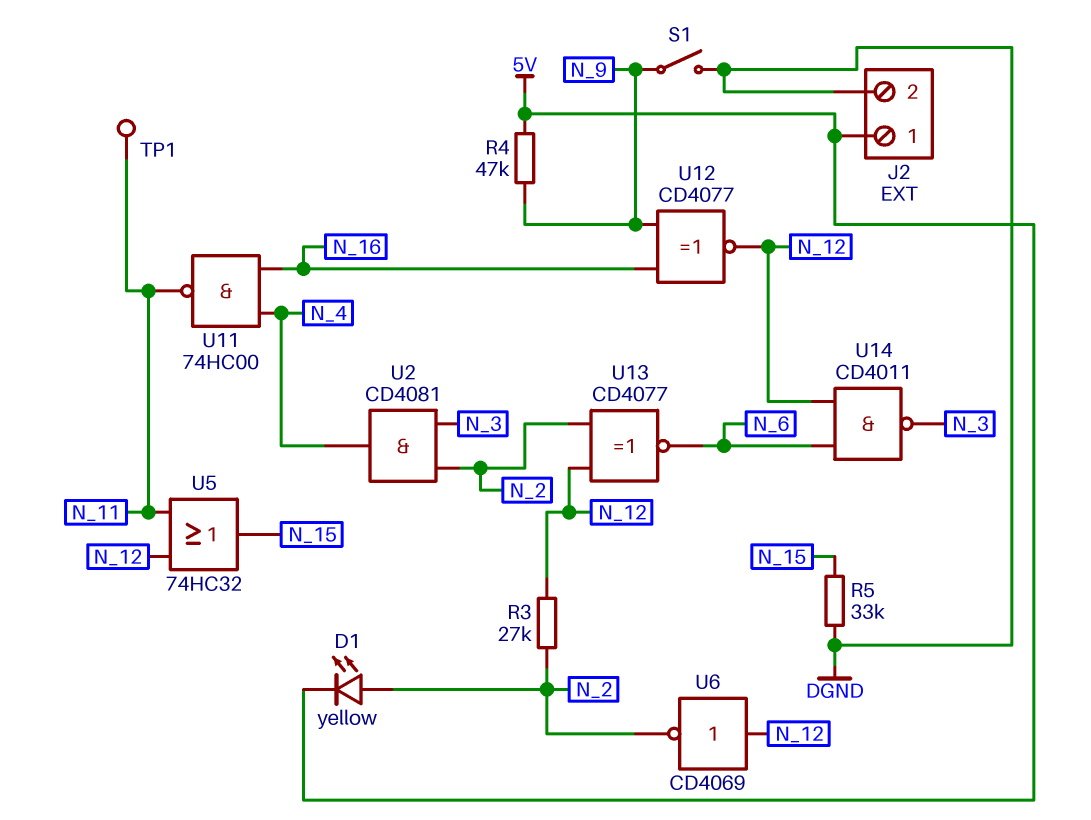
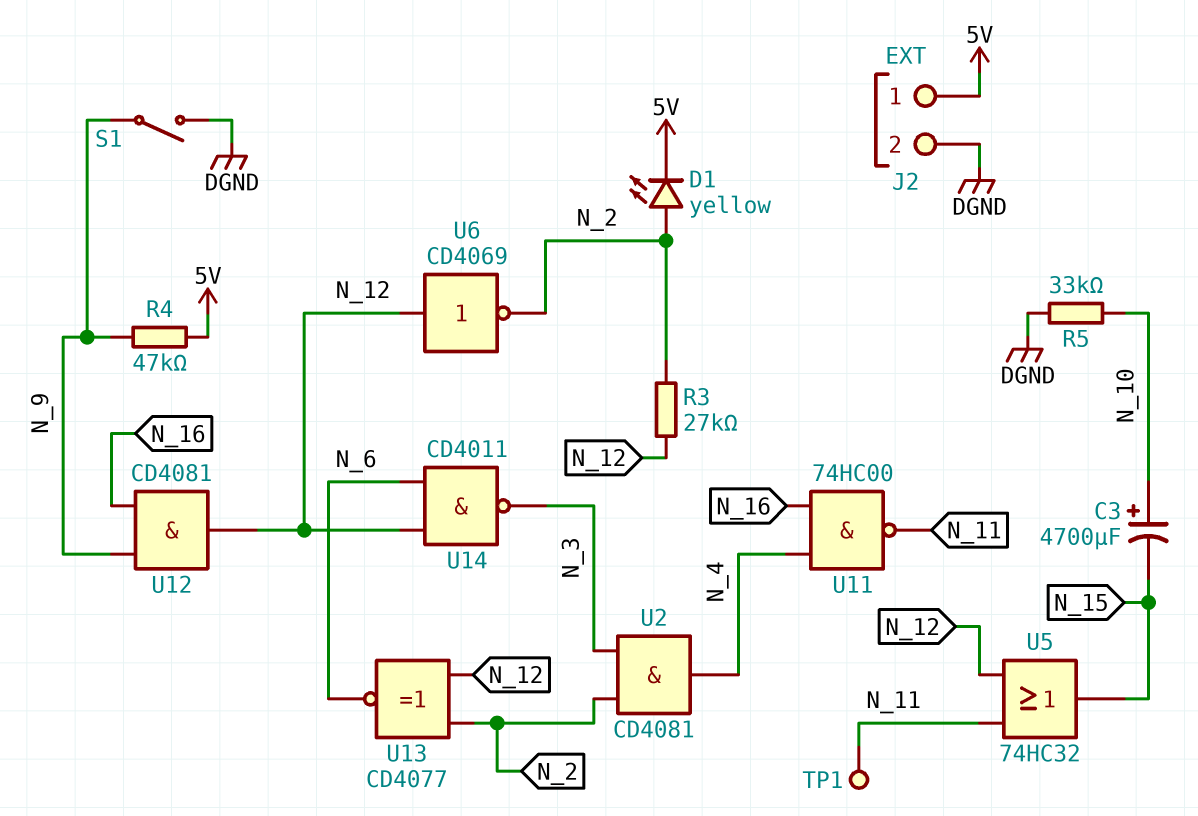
C3: none -> 4700uF (plus N_10, minus N_15)
R5: 33k (DGND, N_15) -> 33k (DGND, N_10)
U12: XNOR CD4077 (in N_9, in N_16, out N_12) -> AND CD4081 (in N_9, in N_16, out N_12)

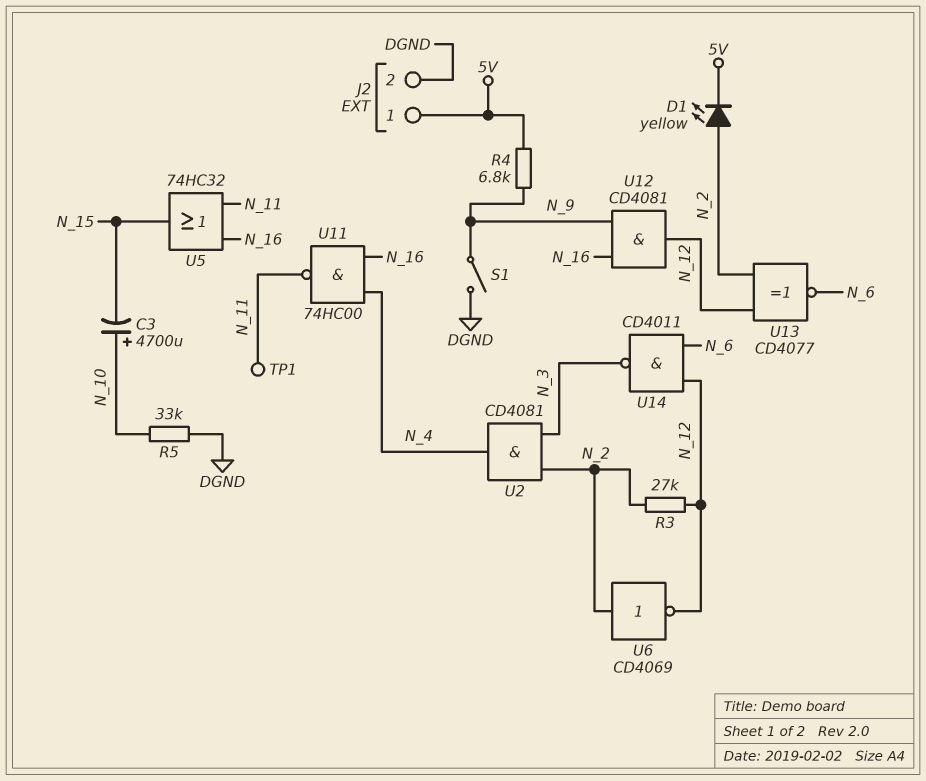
R4: 47k (5V, N_9) -> 6.8k (5V, N_9)
U5: OR 74HC32 (in N_11, in N_12, out N_15) -> OR 74HC32 (in N_11, in N_16, out N_15)
U6: NOT CD4069 (in N_12, out N_2) -> NOT CD4069 (in N_2, out N_12)

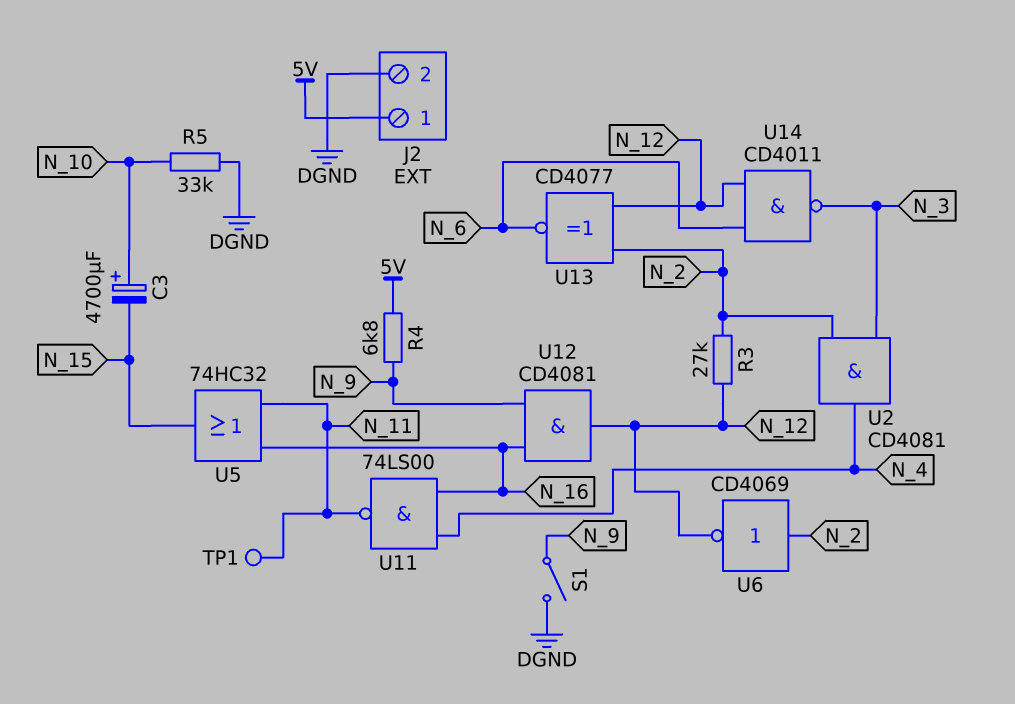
D1: LED yellow (A N_2, K 5V) -> none
U11: NAND 74HC00 (in N_4, in N_16, out N_11) -> NAND 74LS00 (in N_4, in N_16, out N_11)

